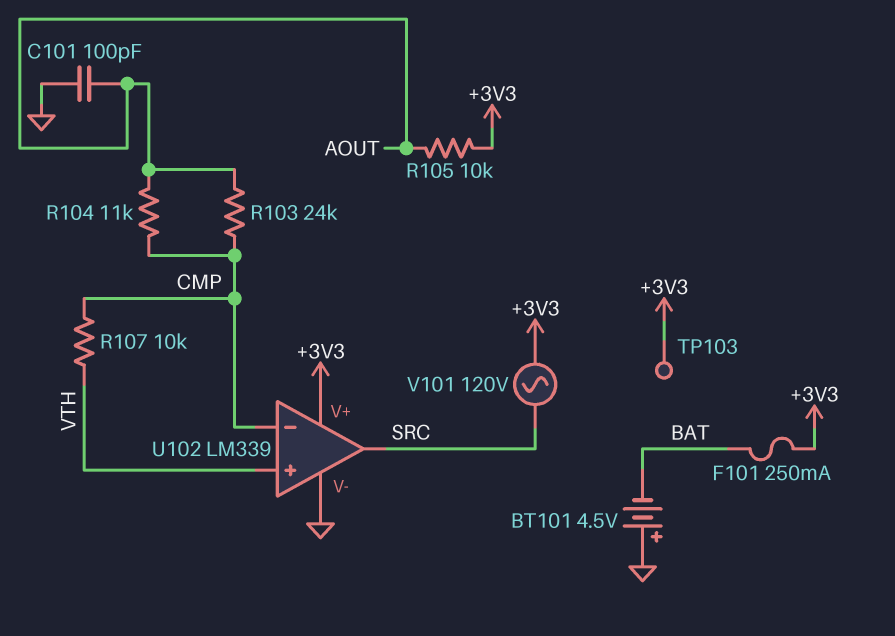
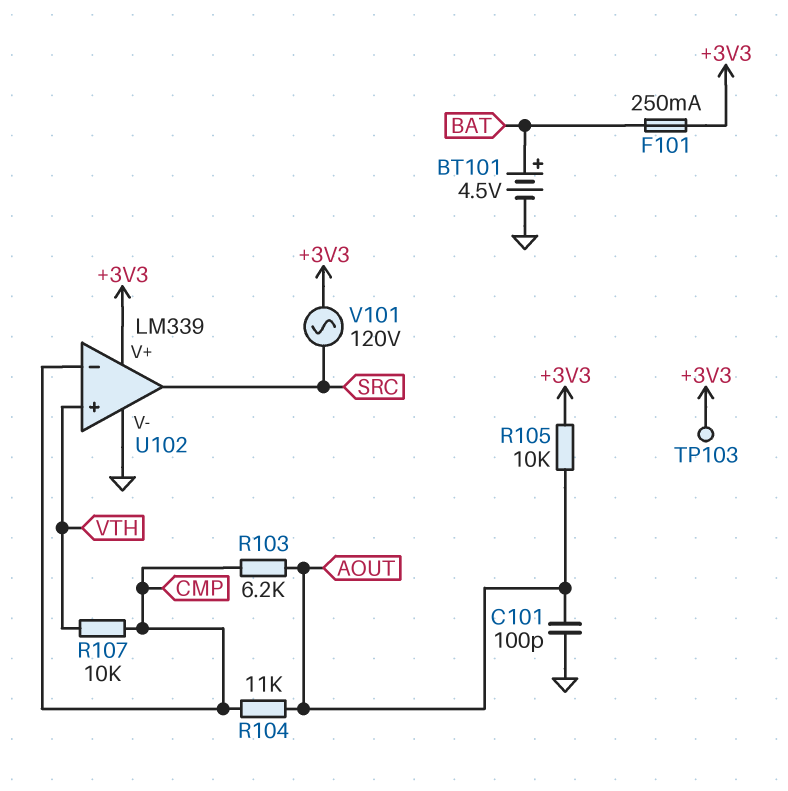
BT101: 4.5V (plus GND, minus BAT) -> 4.5V (plus BAT, minus GND)
R103: 24k (AOUT, CMP) -> 6.2k (AOUT, CMP)

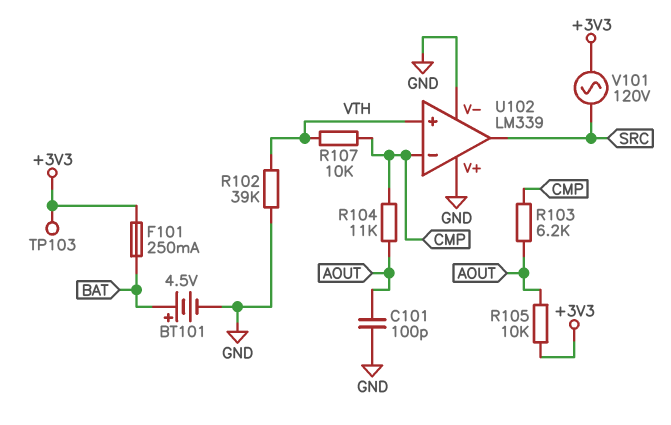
R102: none -> 39k (GND, VTH)
U102 pin V+: +3V3 -> GND

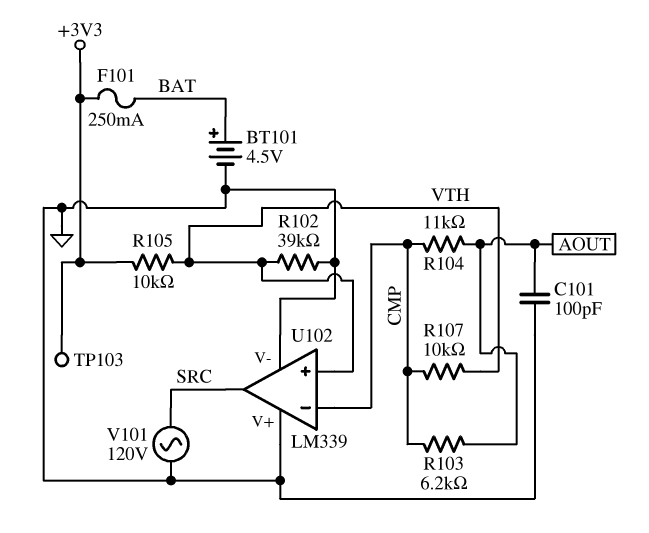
R105: 10k (+3V3, AOUT) -> 10k (+3V3, VTH)
V101: AC 120V (+3V3, SRC) -> AC 120V (GND, SRC)

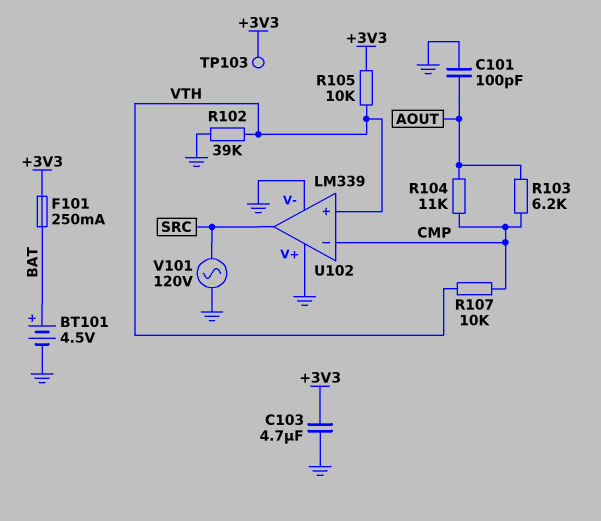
C103: none -> 4.7uF (+3V3, GND)

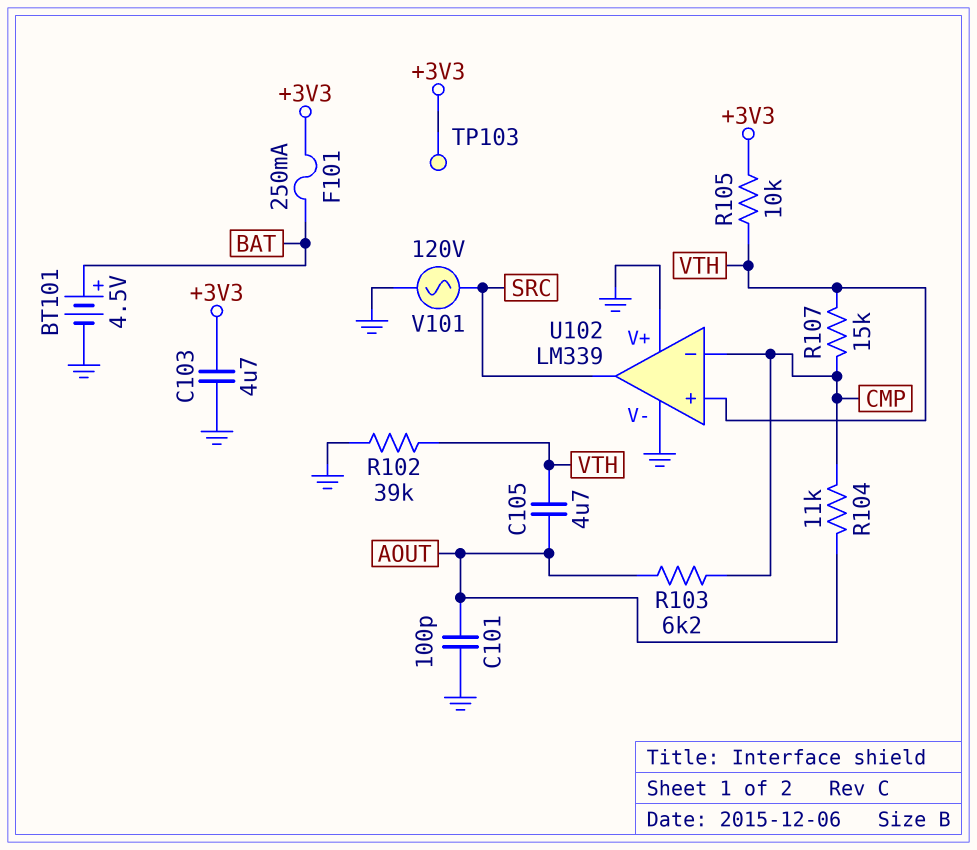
C105: none -> 4.7uF (AOUT, VTH)
R107: 10k (CMP, VTH) -> 15k (CMP, VTH)

